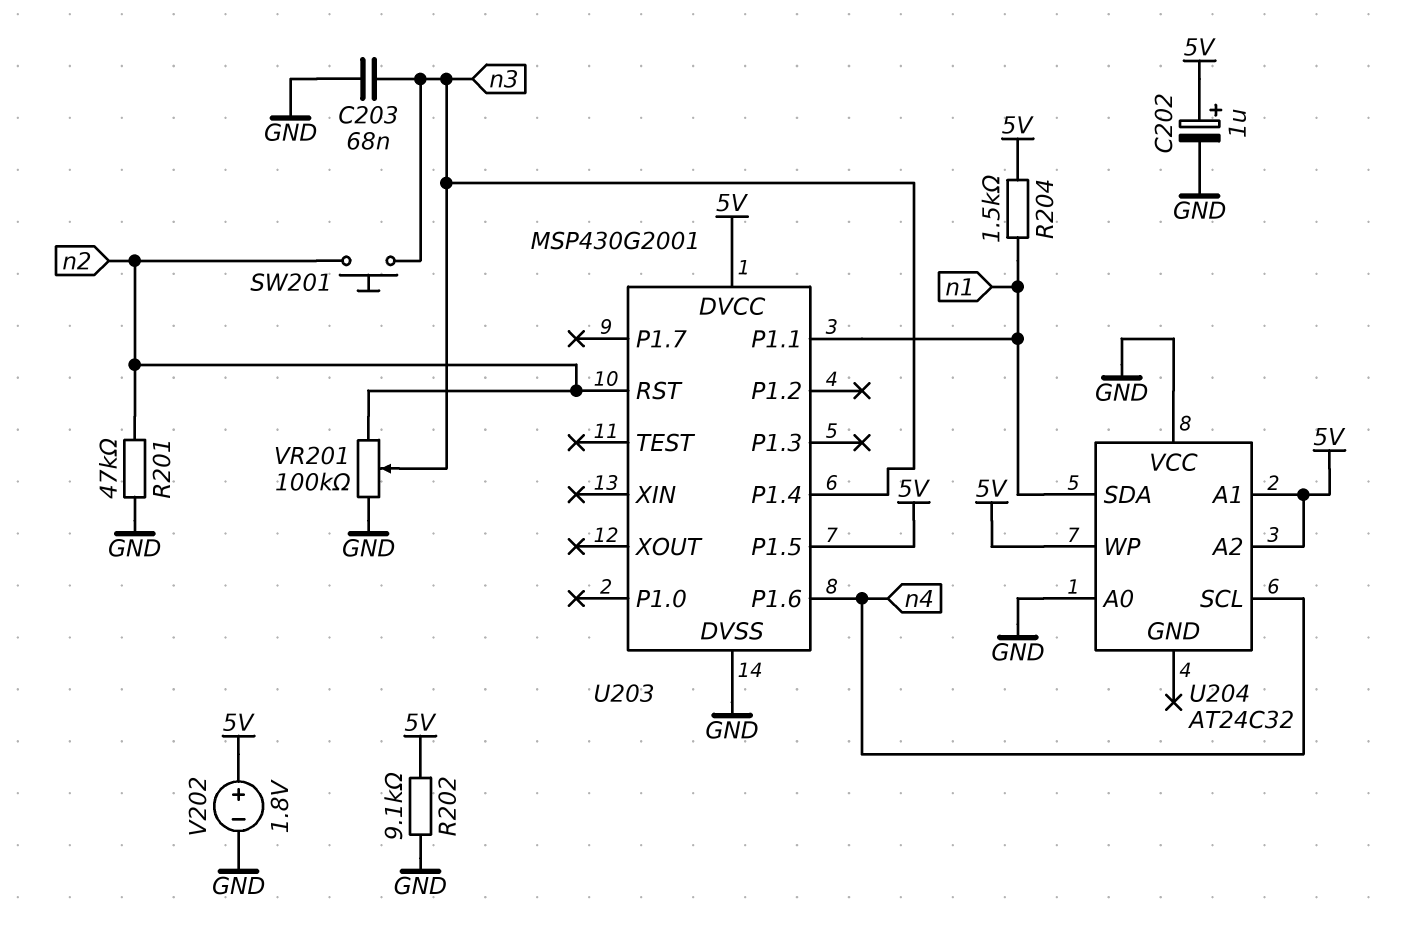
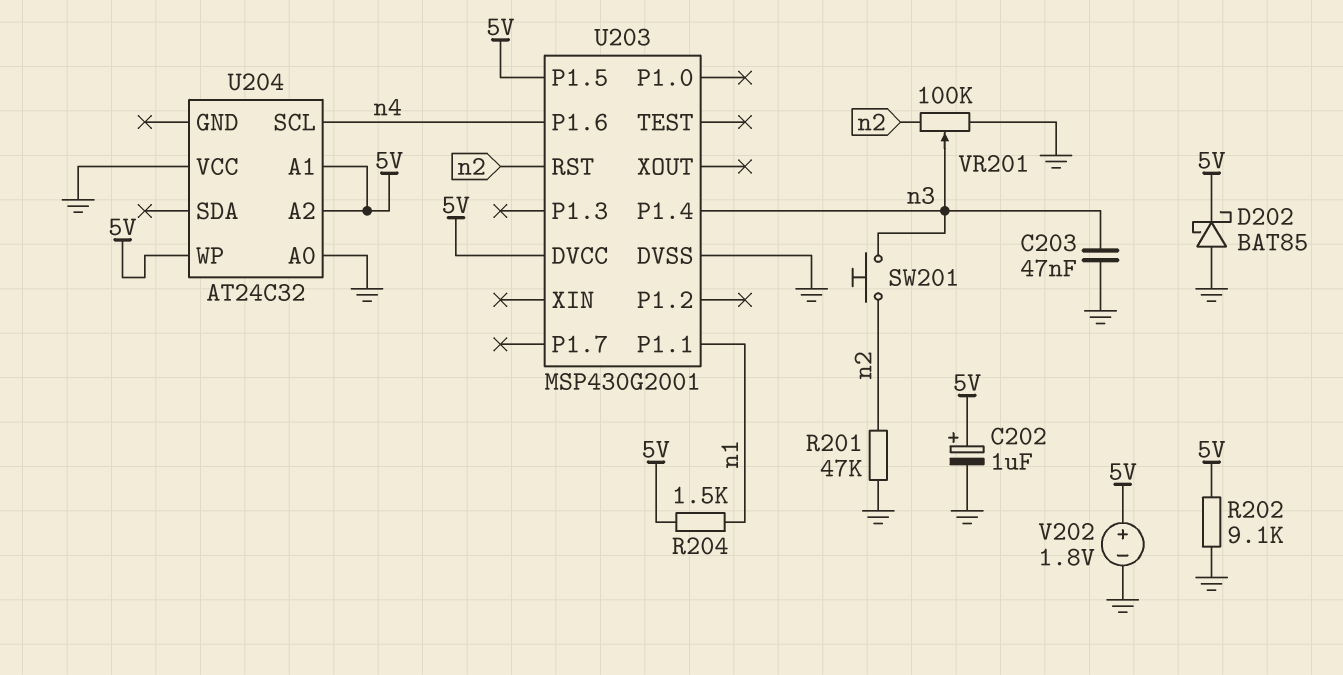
C203: 68nF (GND, n3) -> 47nF (GND, n3)
D202: none -> schottky BAT85 (A GND, K 5V)
U204 pin SDA: n1 -> none

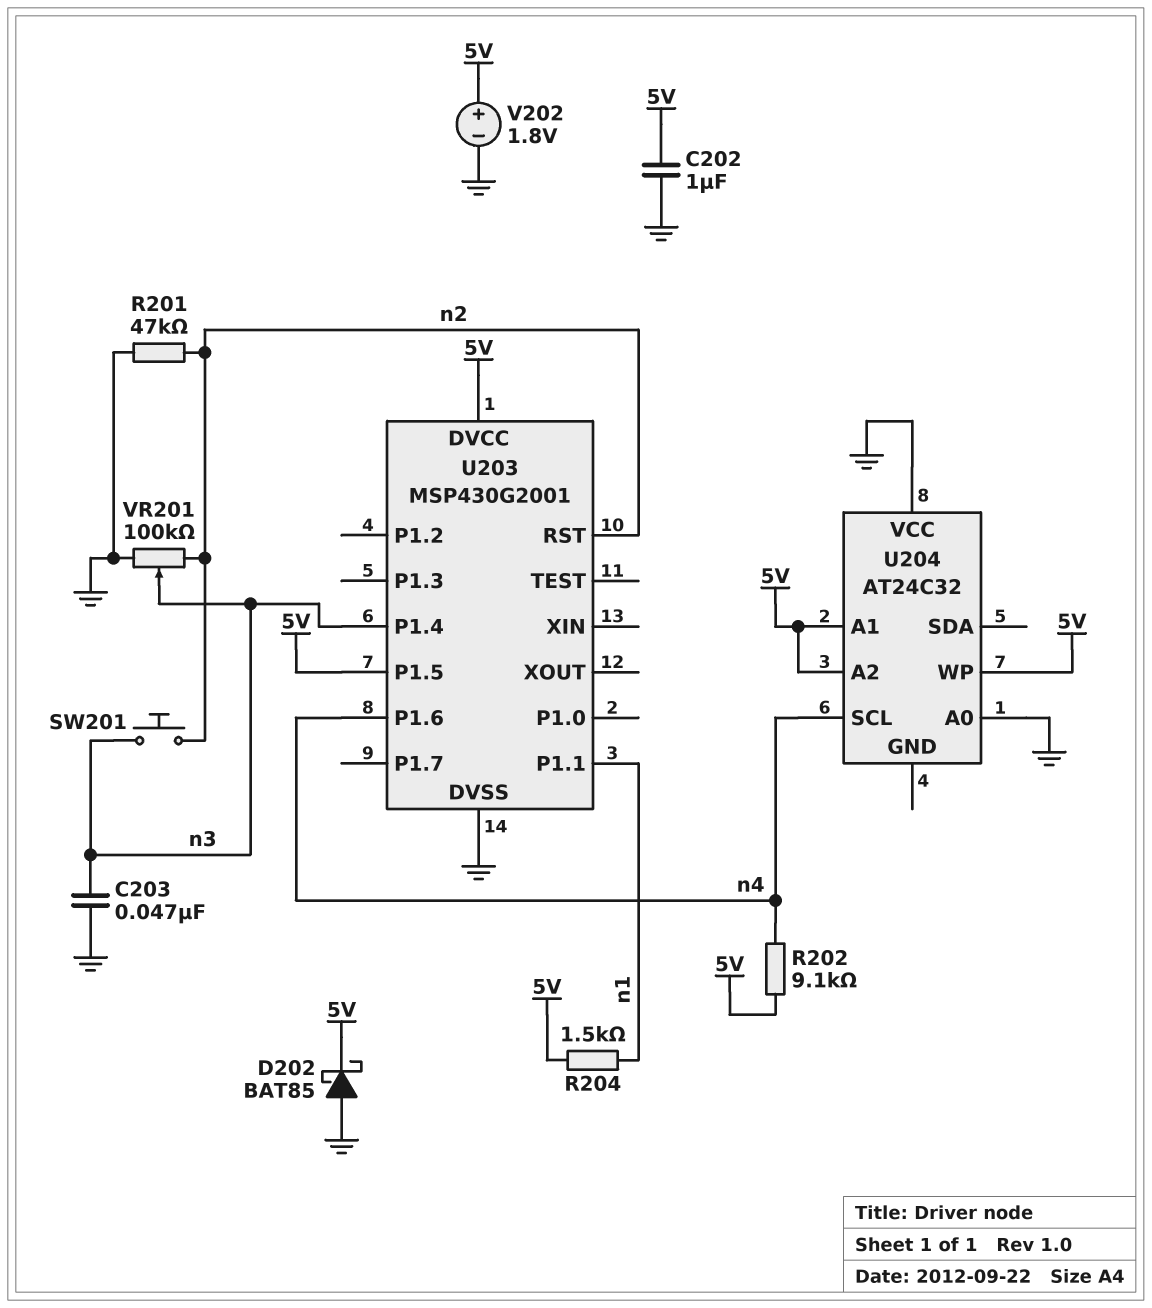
C202: 1uF (plus 5V, minus GND) -> 1uF (5V, GND)
R202: 9.1k (5V, GND) -> 9.1k (5V, n4)

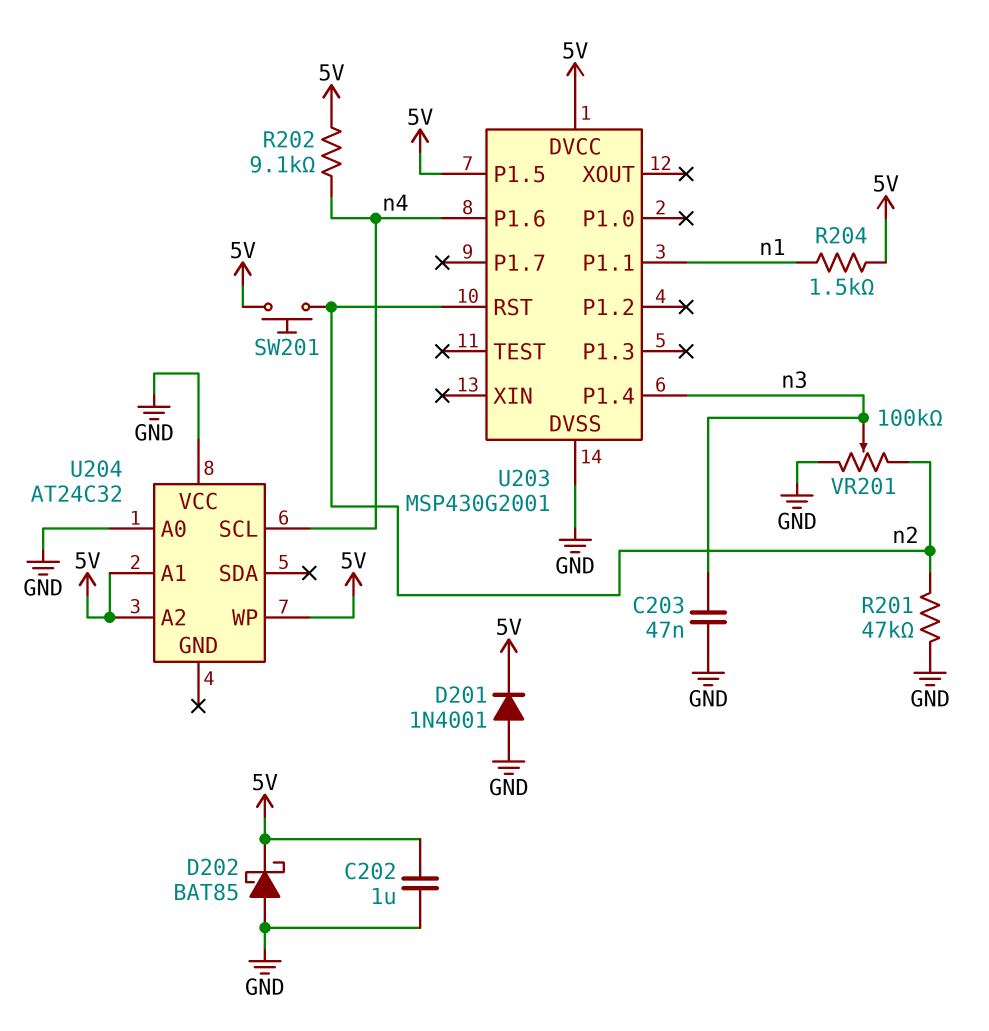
D201: none -> diode 1N4001 (A GND, K 5V)
SW201: button (n2, n3) -> button (5V, n2)
V202: 1.8V (plus 5V, minus GND) -> none

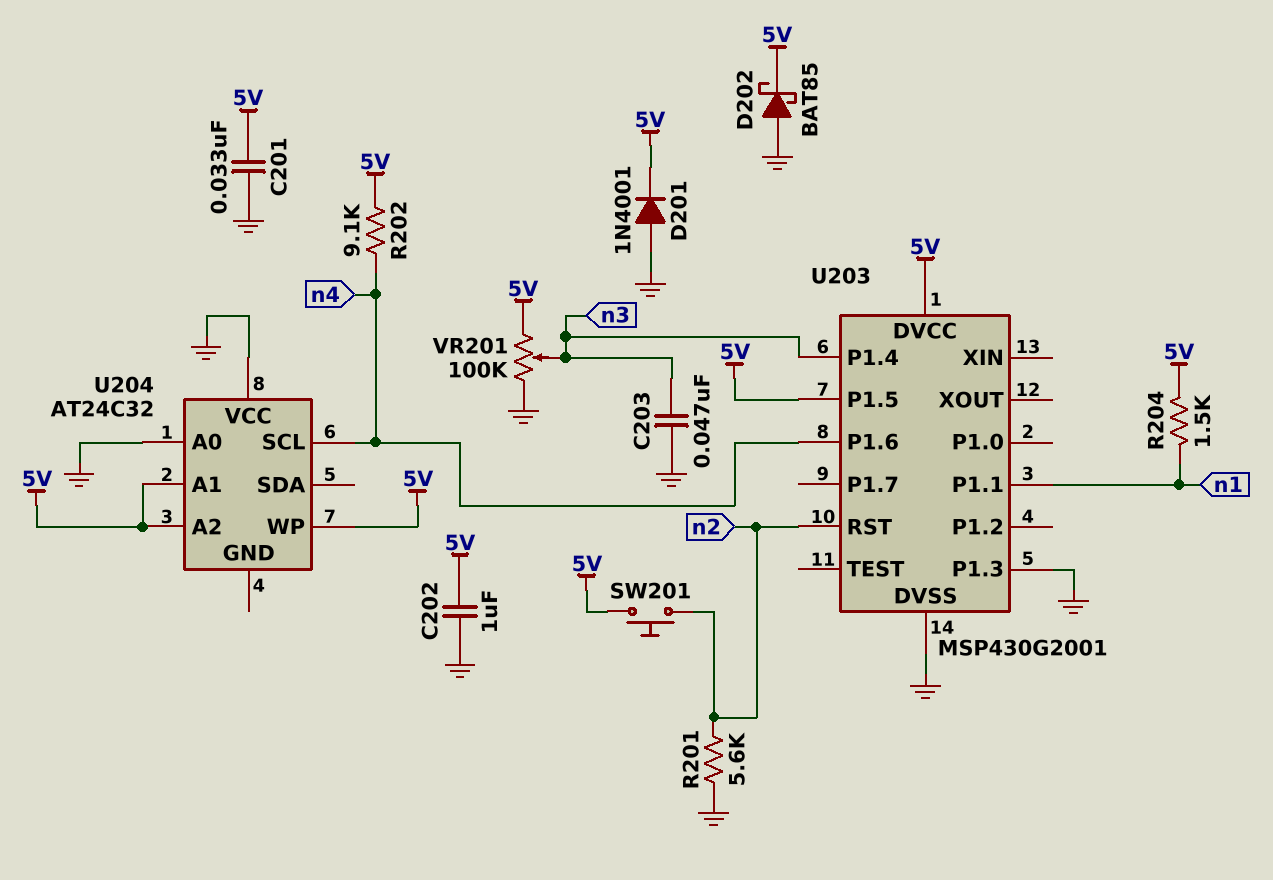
C201: none -> 33nF (5V, GND)
R201: 47k (GND, n2) -> 5.6k (GND, n2)
U203 pin P1.3: none -> GND
VR201: 100k (GND, n2, wiper n3) -> 100k (5V, GND, wiper n3)

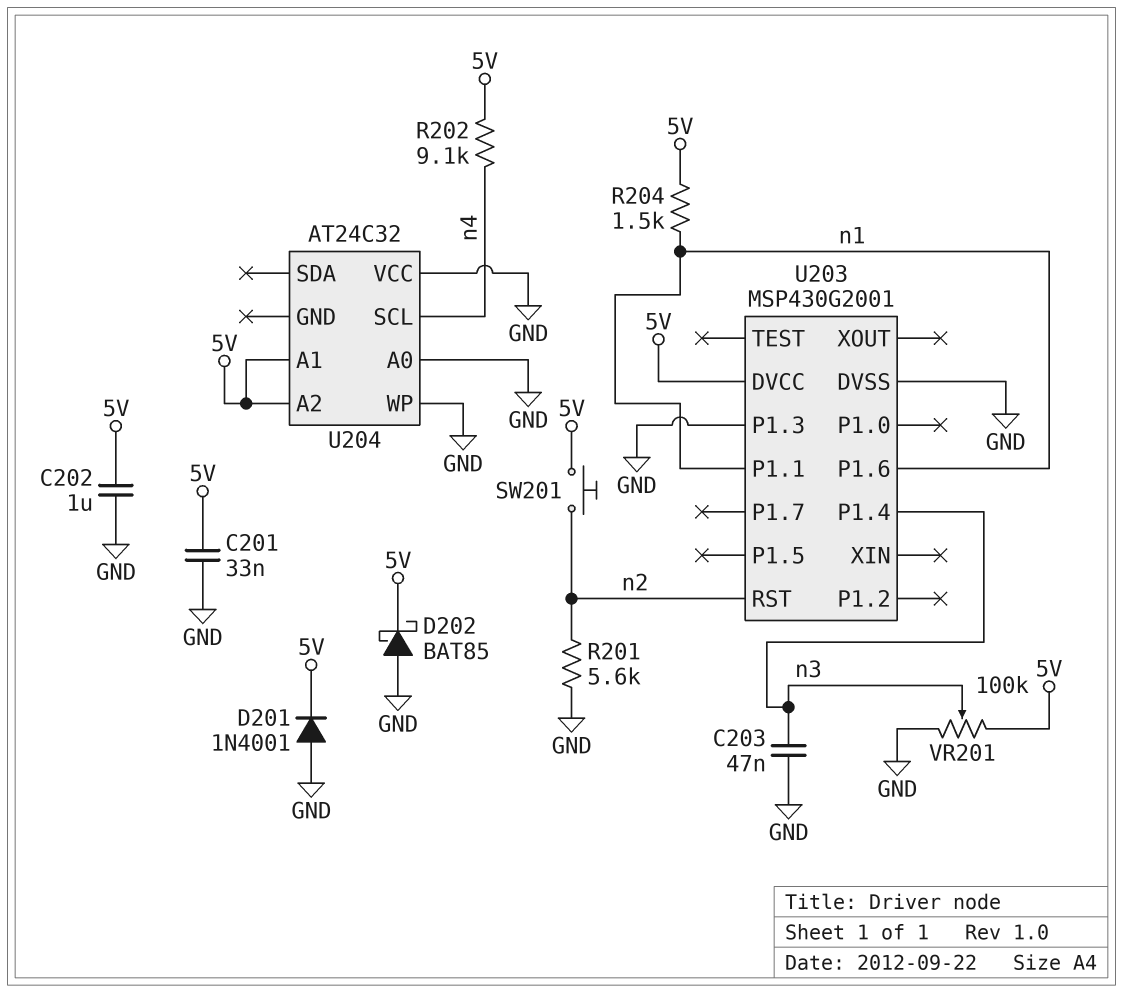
U203 pin P1.5: 5V -> none
U203 pin P1.6: n4 -> n1
U204 pin WP: 5V -> GND

